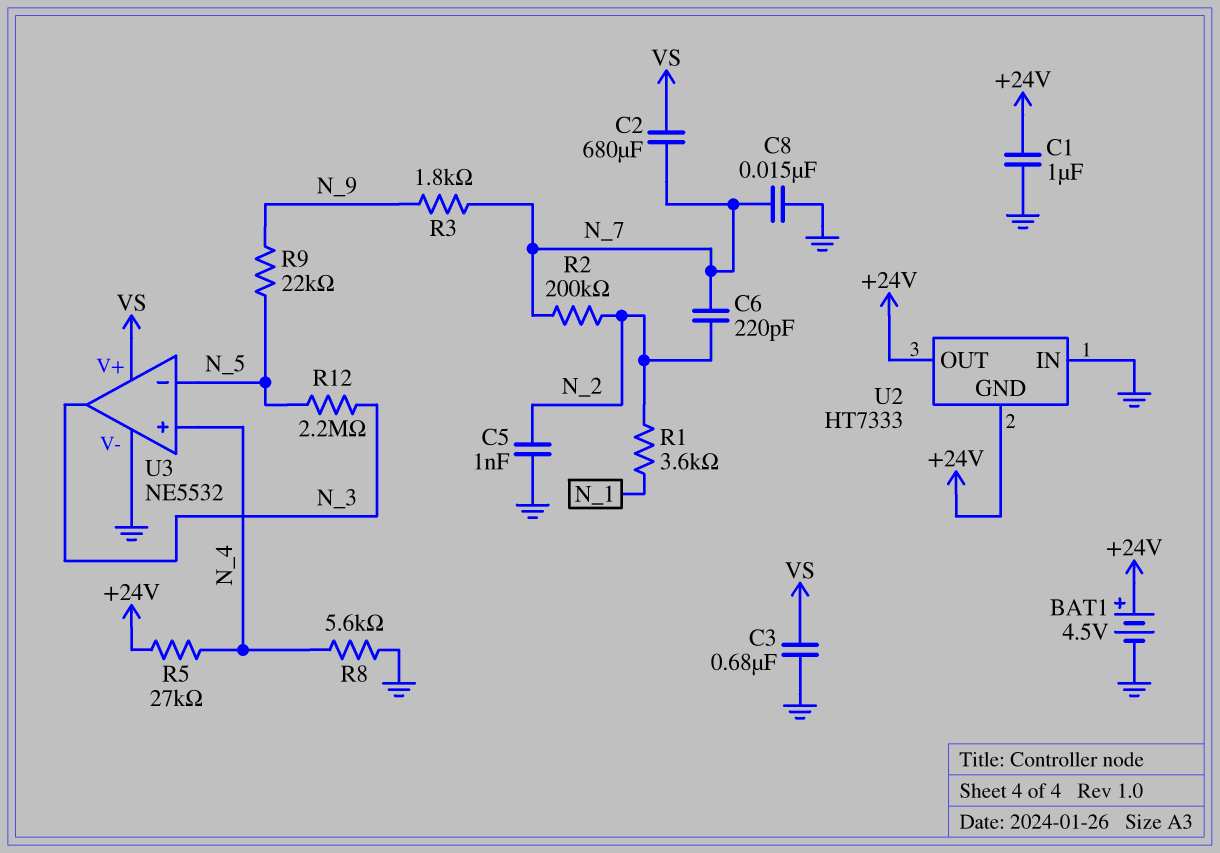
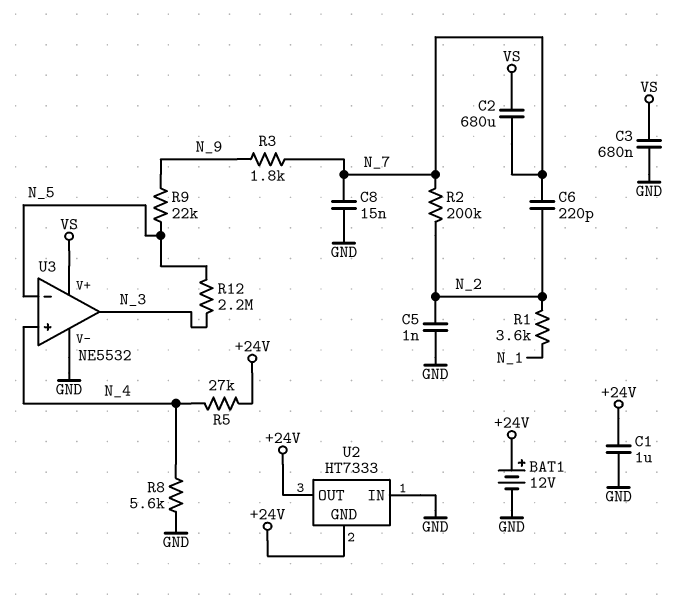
BAT1: 4.5V (plus +24V, minus GND) -> 12V (plus +24V, minus GND)

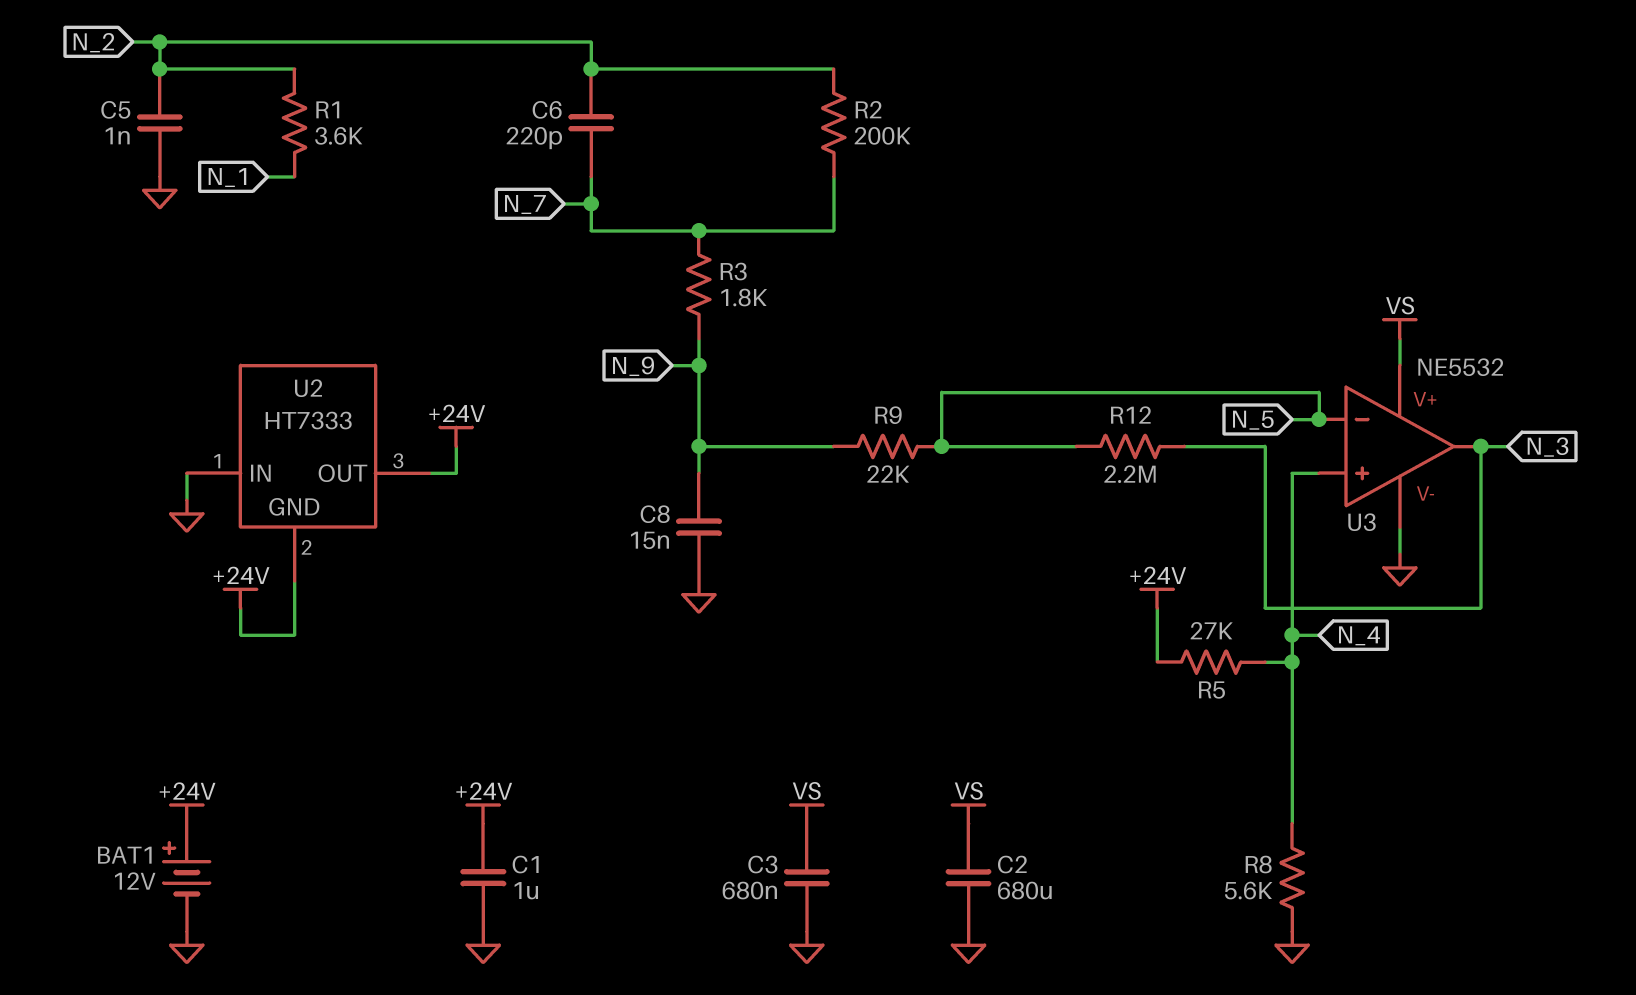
C2: 680uF (N_7, VS) -> 680uF (GND, VS)
C8: 15nF (GND, N_7) -> 15nF (GND, N_9)

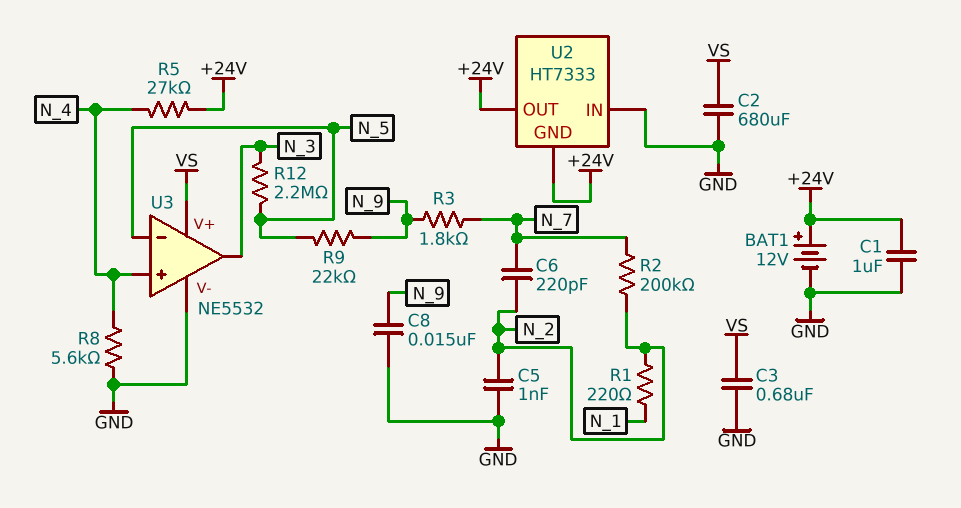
R1: 3.6k (N_1, N_2) -> 220 (N_1, N_2)

